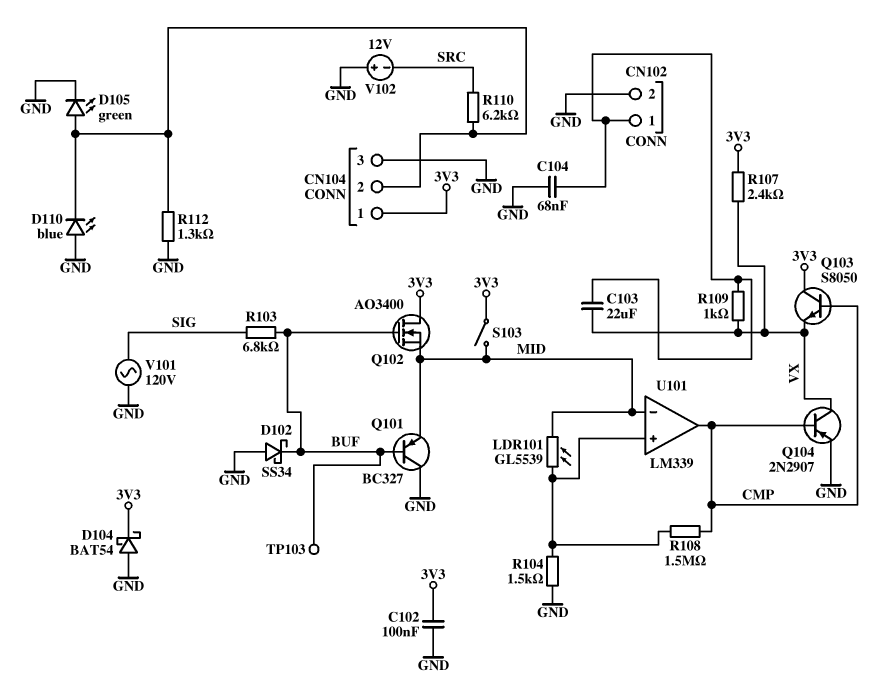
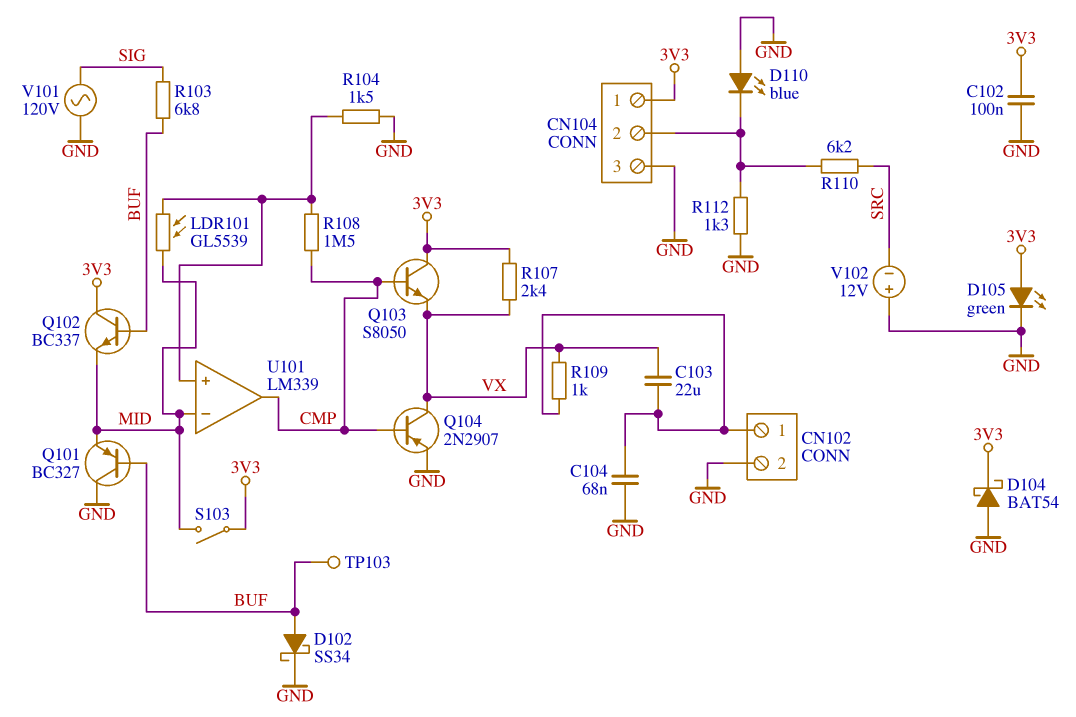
D102: schottky SS34 (A GND, K BUF) -> schottky SS34 (A BUF, K GND)
D105: LED green (A CN104/2, K GND) -> LED green (A 3V3, K GND)
Q102: NMOS AO3400 (G BUF, D 3V3, S MID) -> NPN BC337 (B BUF, C 3V3, E MID)

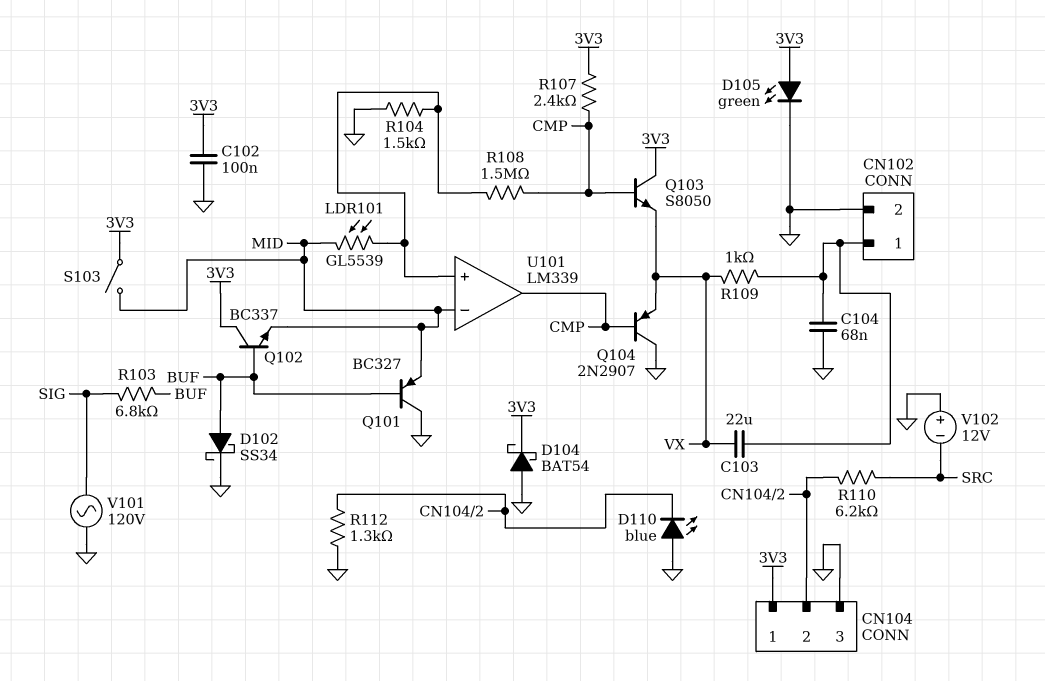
Q104: PNP 2N2907 (B CMP, C VX, E GND) -> PNP 2N2907 (B CMP, C GND, E VX)
R107: 2.4k (3V3, VX) -> 2.4k (3V3, CMP)
TP103: test point (BUF) -> none

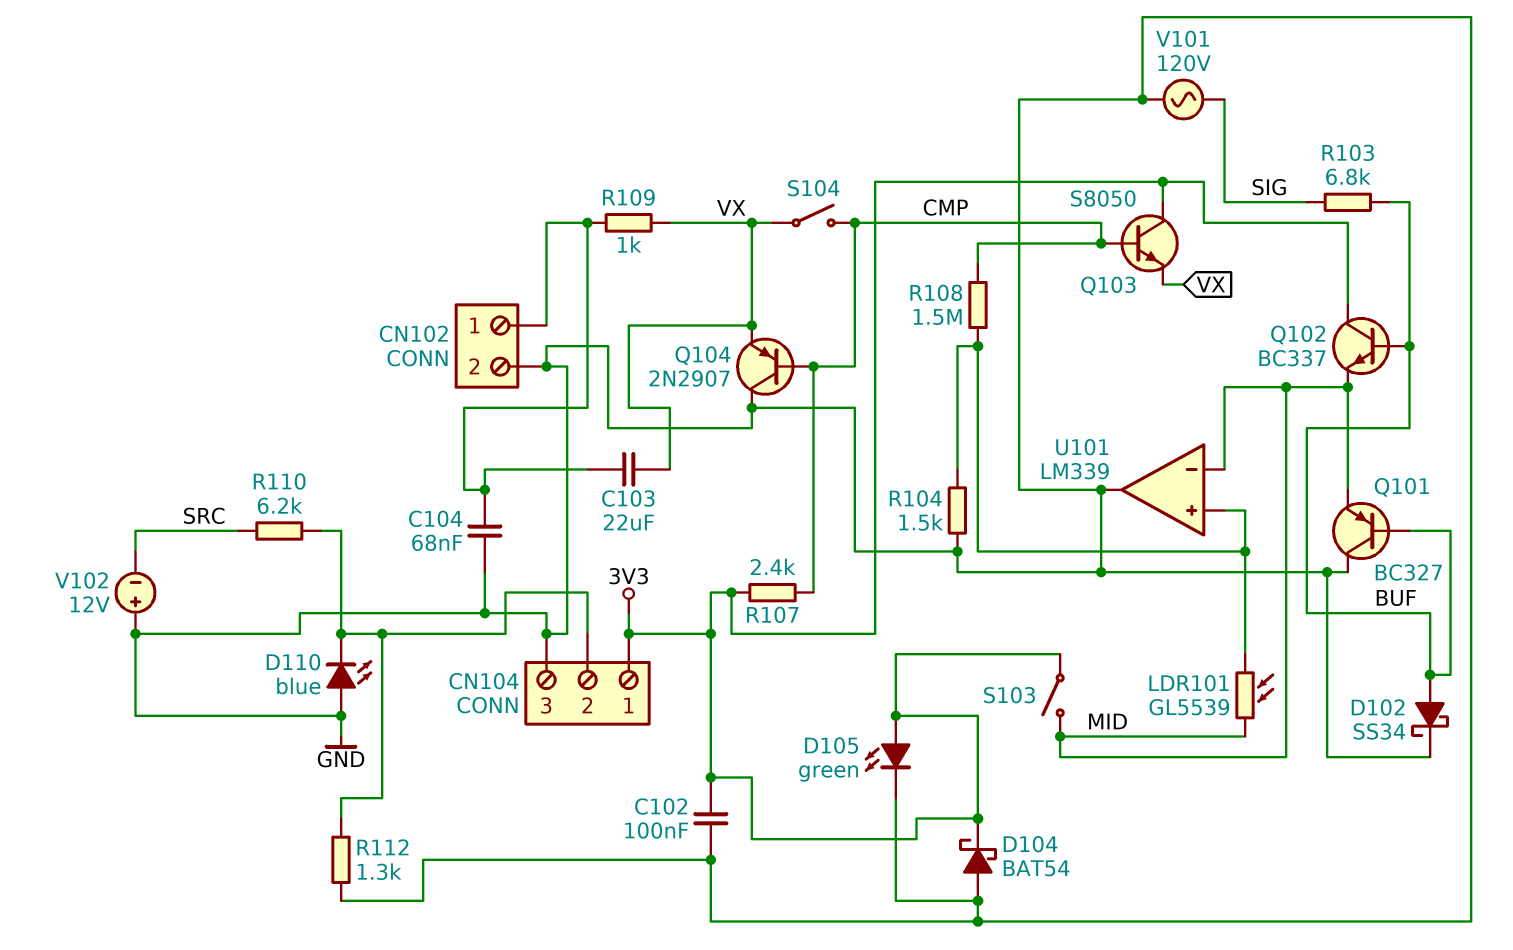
S104: none -> switch (CMP, VX)
U101 pin out: CMP -> GND

